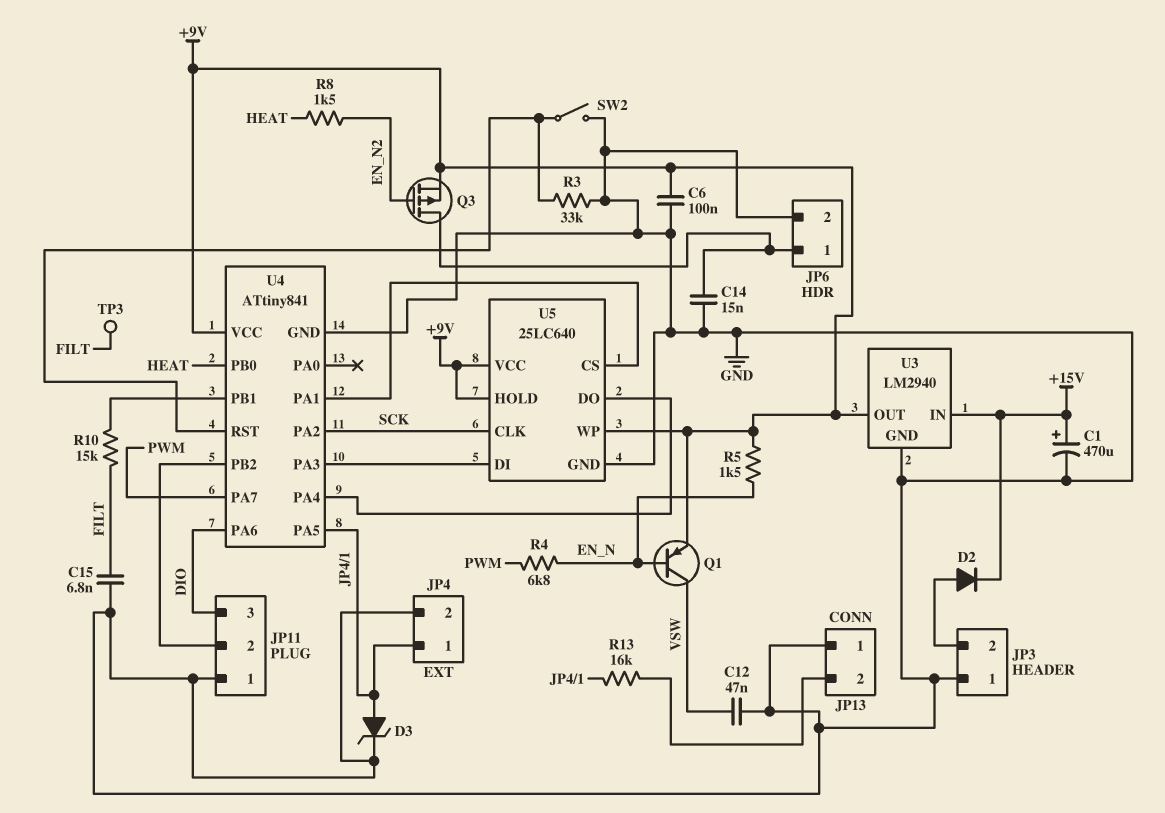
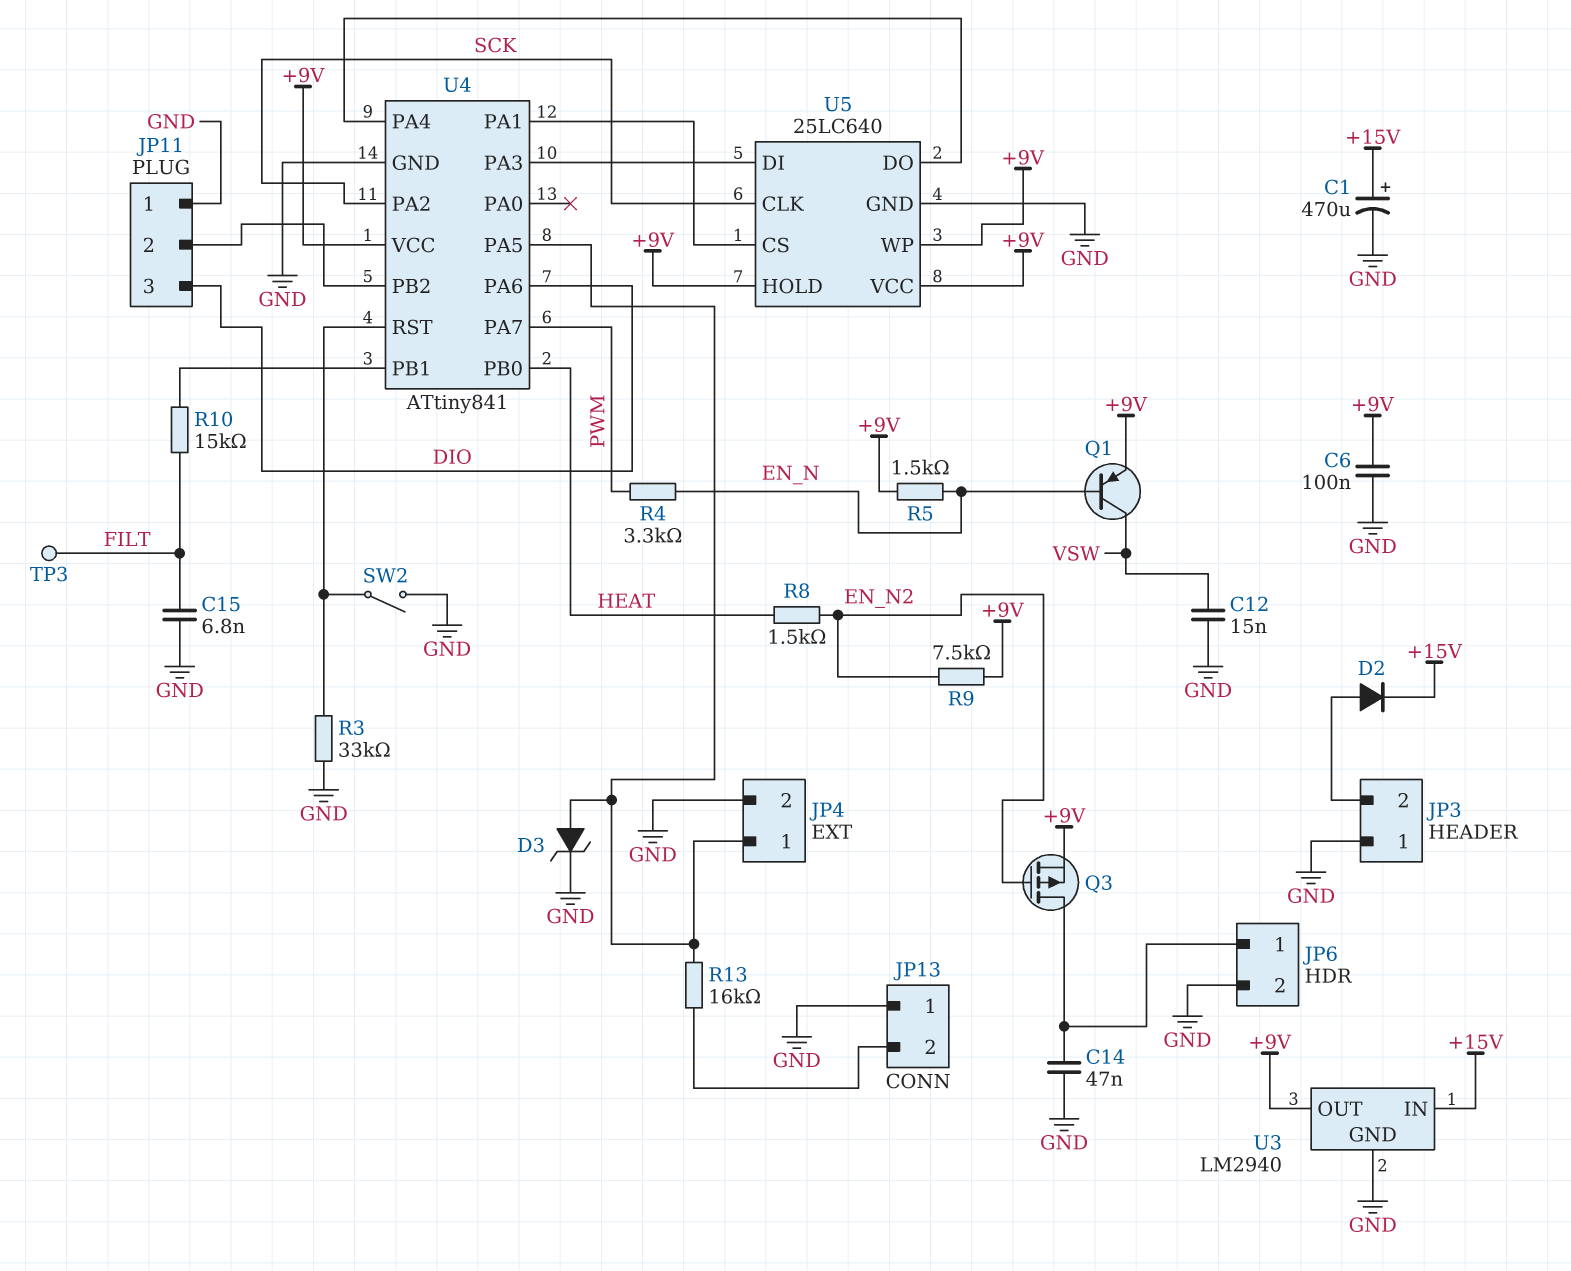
C12: 47nF (GND, VSW) -> 15nF (GND, VSW)
C14: 15nF (GND, JP6/1) -> 47nF (GND, JP6/1)
R4: 6.8k (EN_N, PWM) -> 3.3k (EN_N, PWM)
R9: none -> 7.5k (+9V, EN_N2)

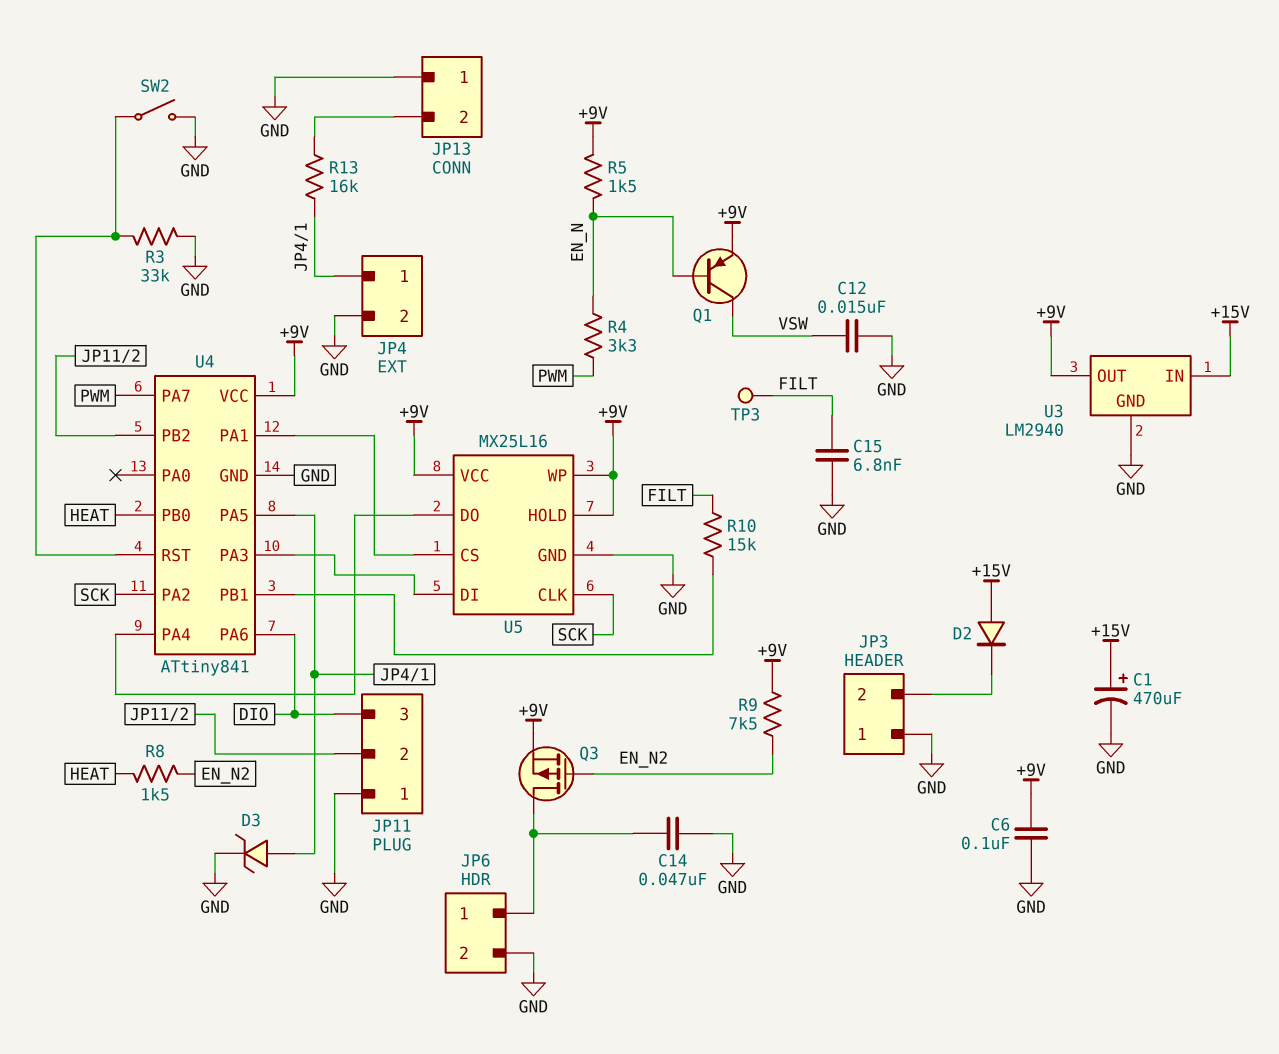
D2: diode (A JP3/2, K +15V) -> diode (A +15V, K JP3/2)
U5: 25LC640 -> MX25L16

